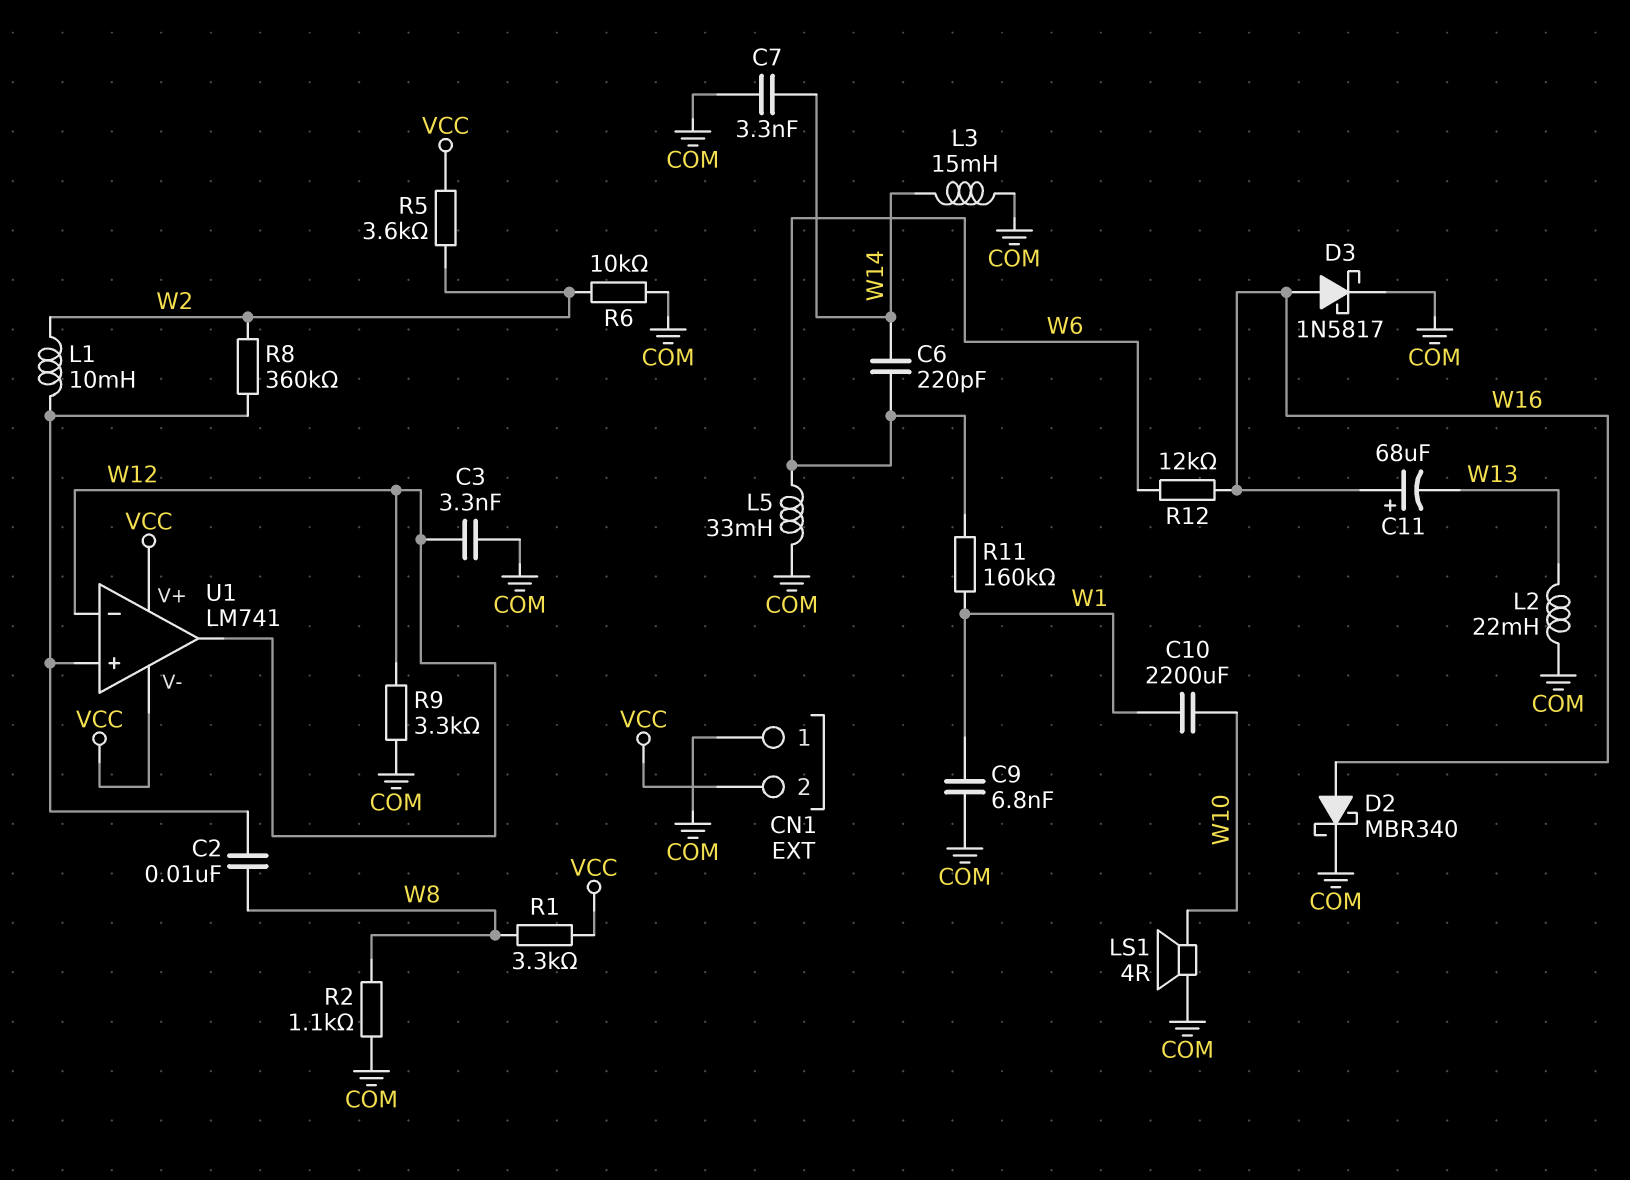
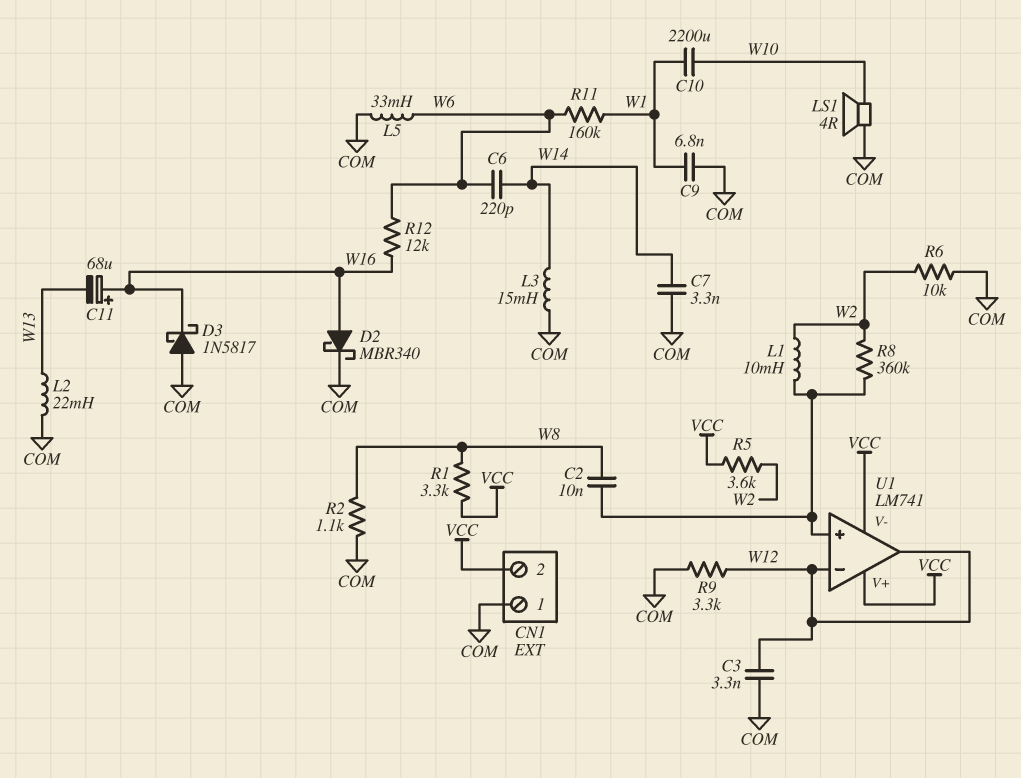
D3: schottky 1N5817 (A W16, K COM) -> schottky 1N5817 (A COM, K W16)

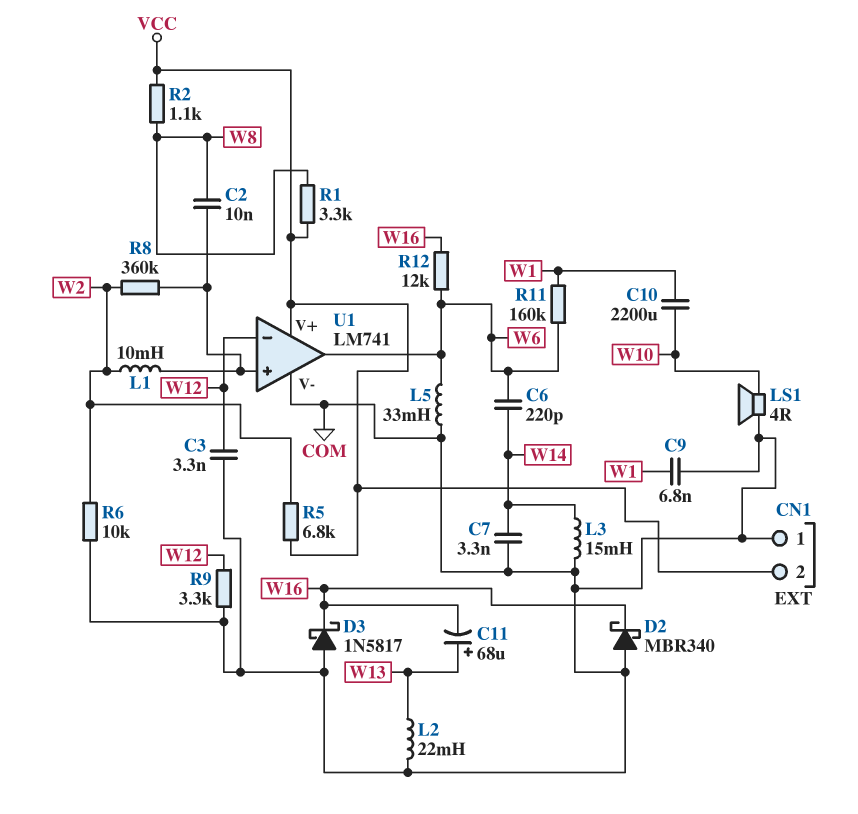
C11: 68uF (plus W16, minus W13) -> 68uF (plus W13, minus W16)
D2: schottky MBR340 (A W16, K COM) -> schottky MBR340 (A COM, K W16)
R2: 1.1k (COM, W8) -> 1.1k (VCC, W8)
R5: 3.6k (VCC, W2) -> 6.8k (VCC, W2)
U1 pin V-: VCC -> COM
U1 pin out: W12 -> W6

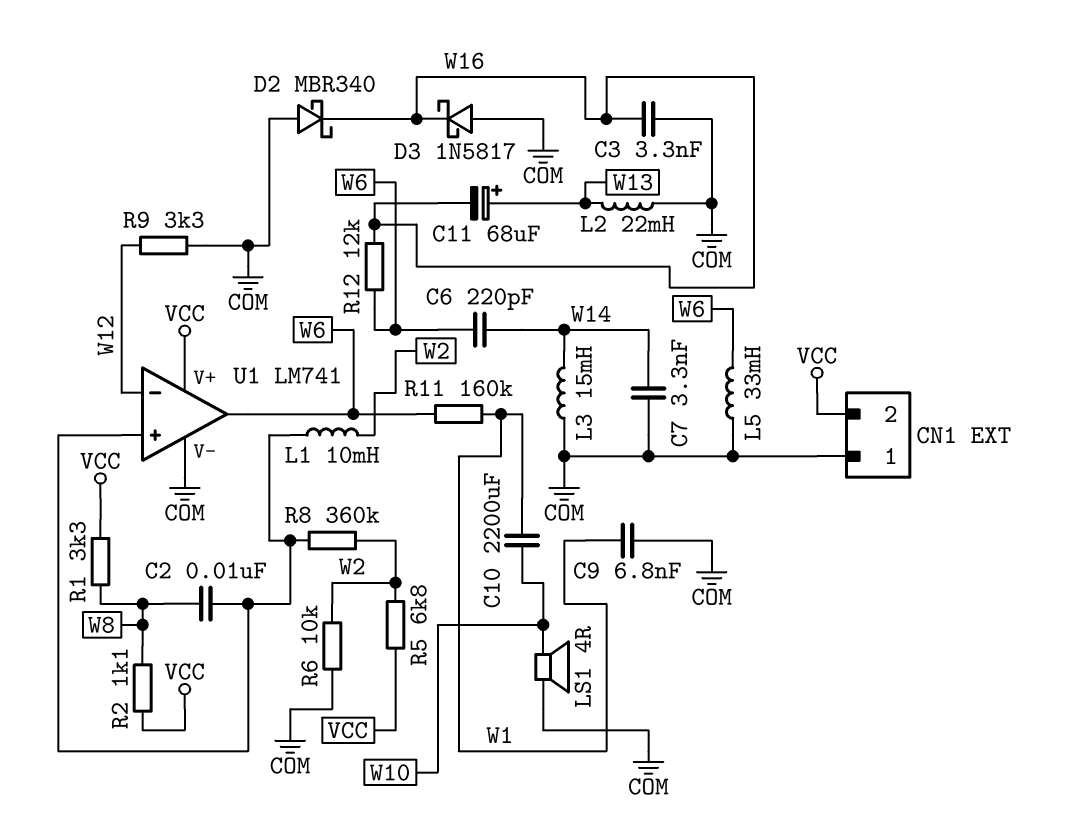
C3: 3.3nF (COM, W12) -> 3.3nF (COM, W16)

